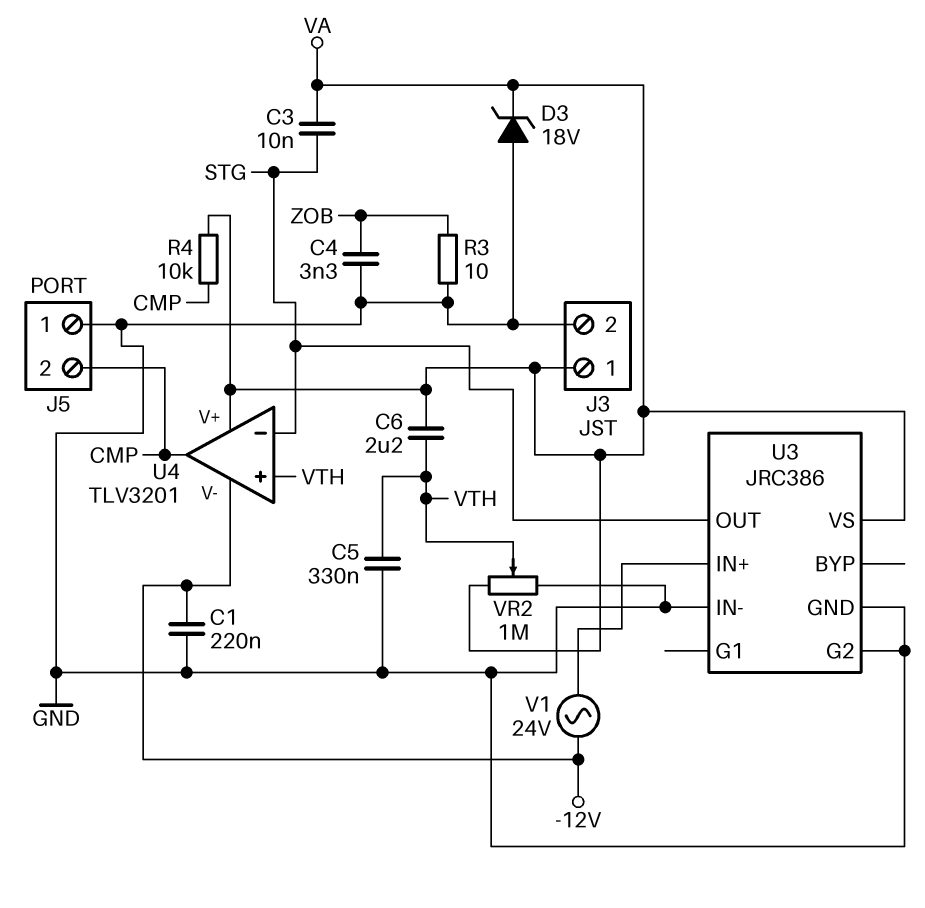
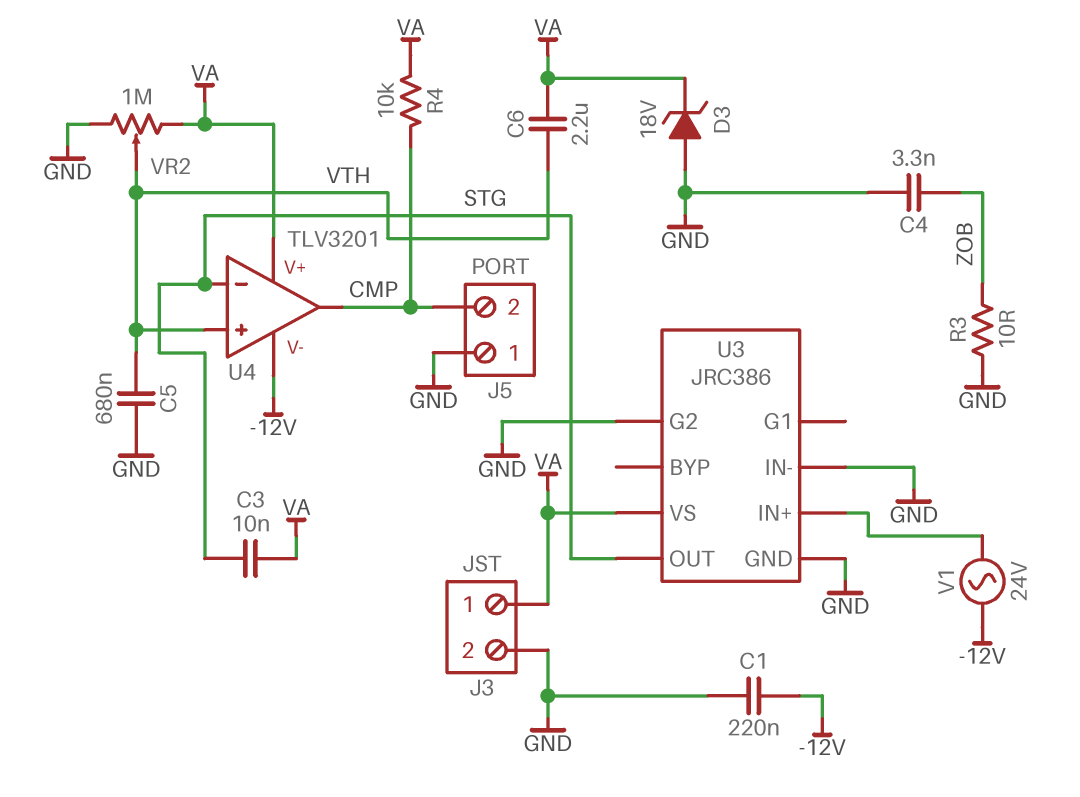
C5: 330nF (GND, VTH) -> 680nF (GND, VTH)

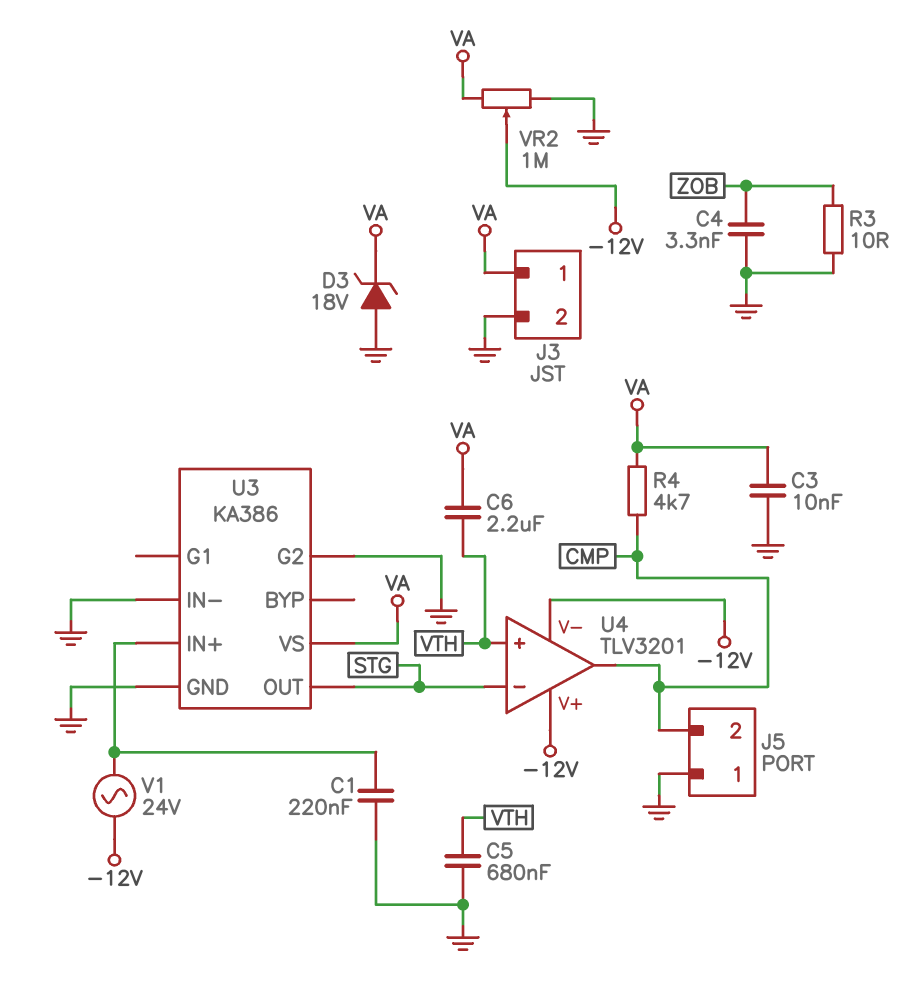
C1: 220nF (-12V, GND) -> 220nF (GND, U3/IN+)
C3: 10nF (STG, VA) -> 10nF (GND, VA)
R4: 10k (CMP, VA) -> 4.7k (CMP, VA)
U3: JRC386 -> KA386
U4 pin V+: VA -> -12V
VR2: 1M (GND, VA, wiper VTH) -> 1M (GND, VA, wiper -12V)

